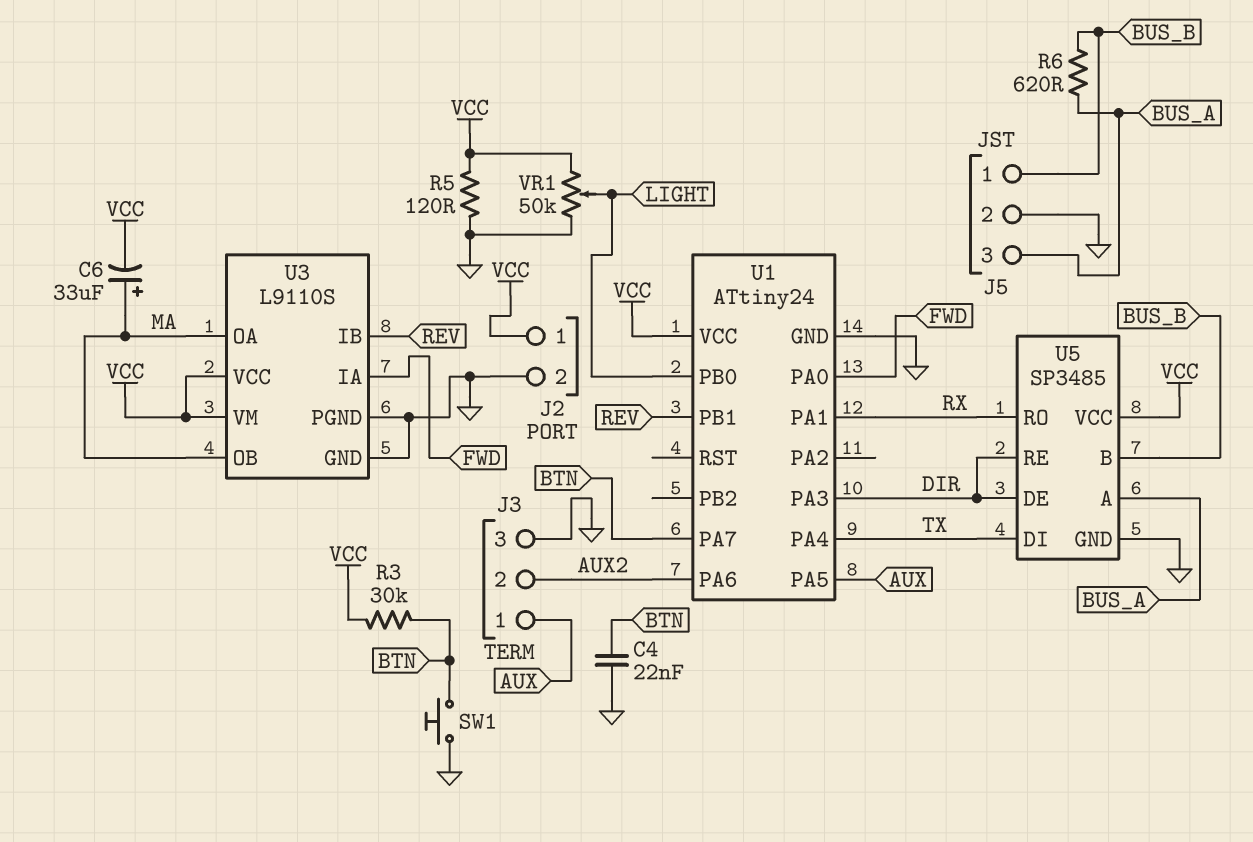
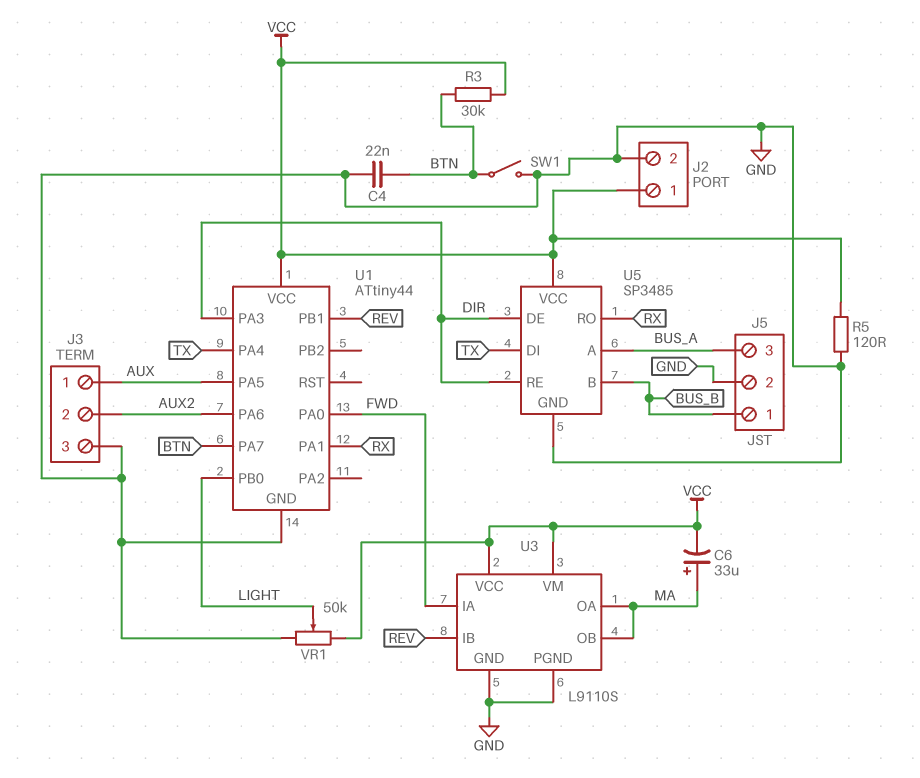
R6: 620 (BUS_A, BUS_B) -> none
SW1: button (BTN, GND) -> switch (BTN, GND)
U1: ATtiny24 -> ATtiny44

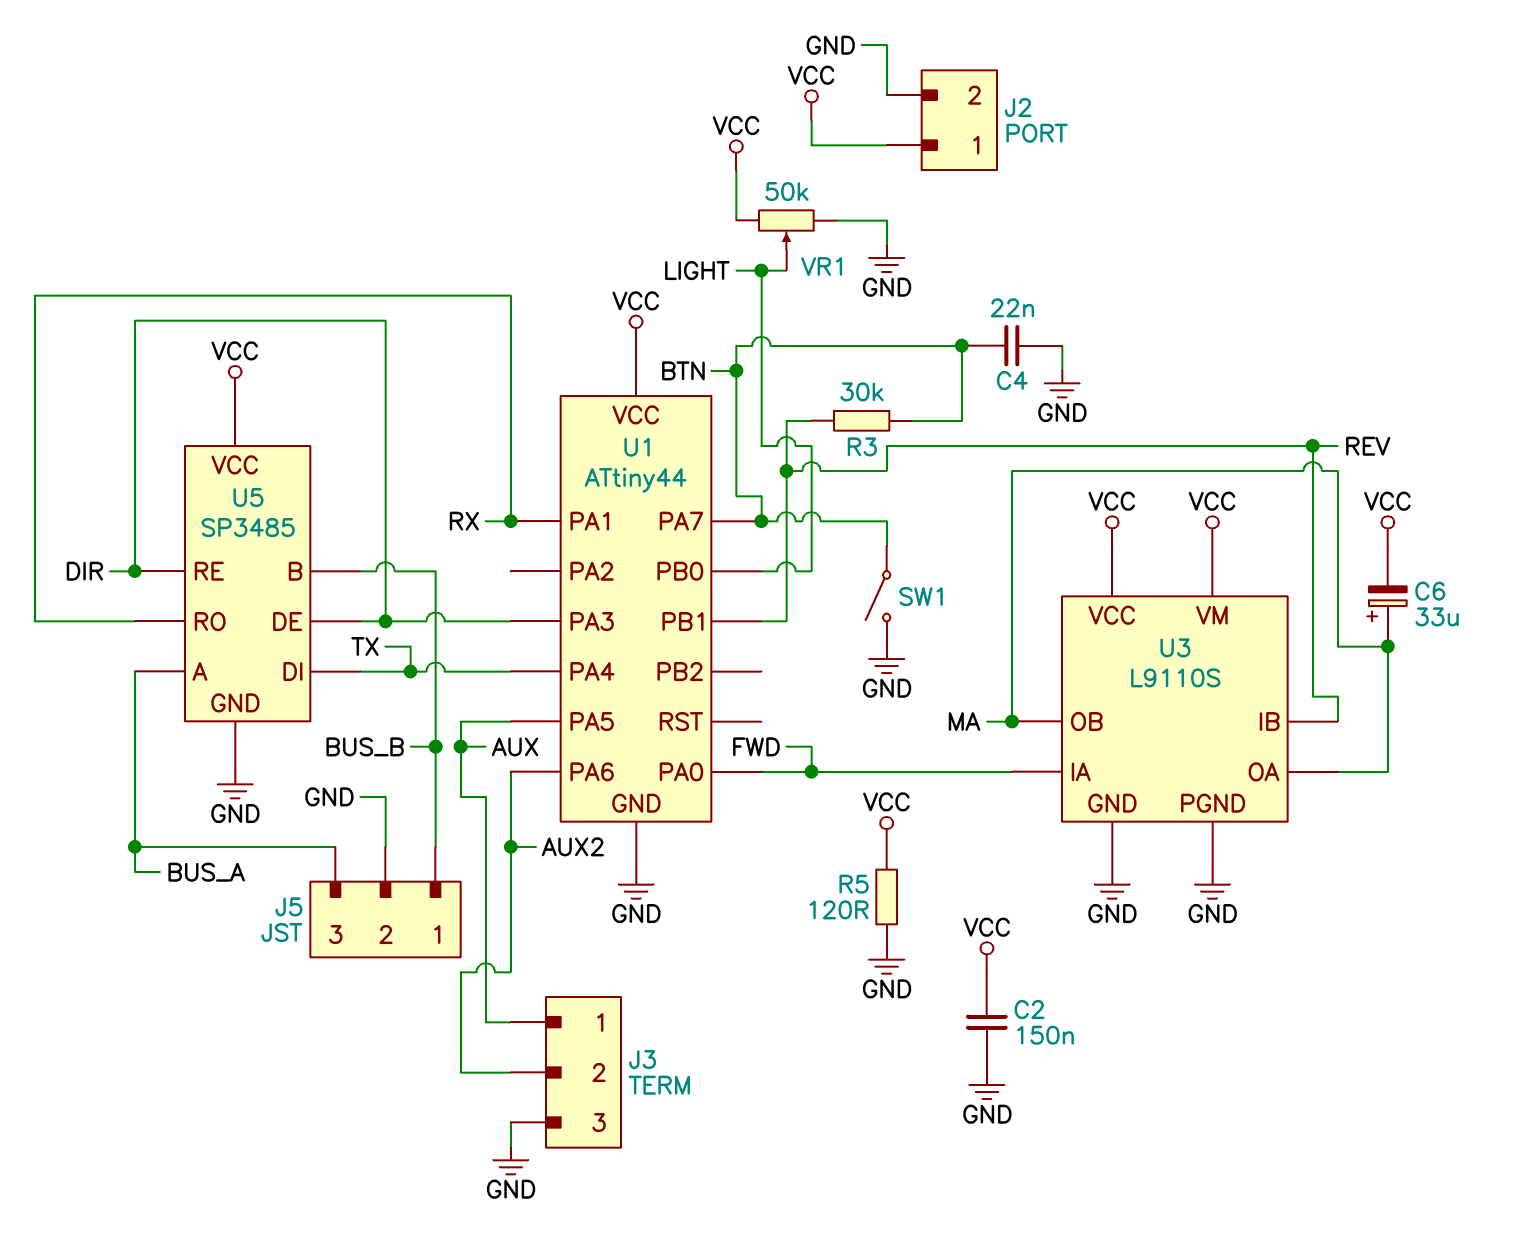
C2: none -> 150nF (GND, VCC)
R3: 30k (BTN, VCC) -> 30k (BTN, REV)

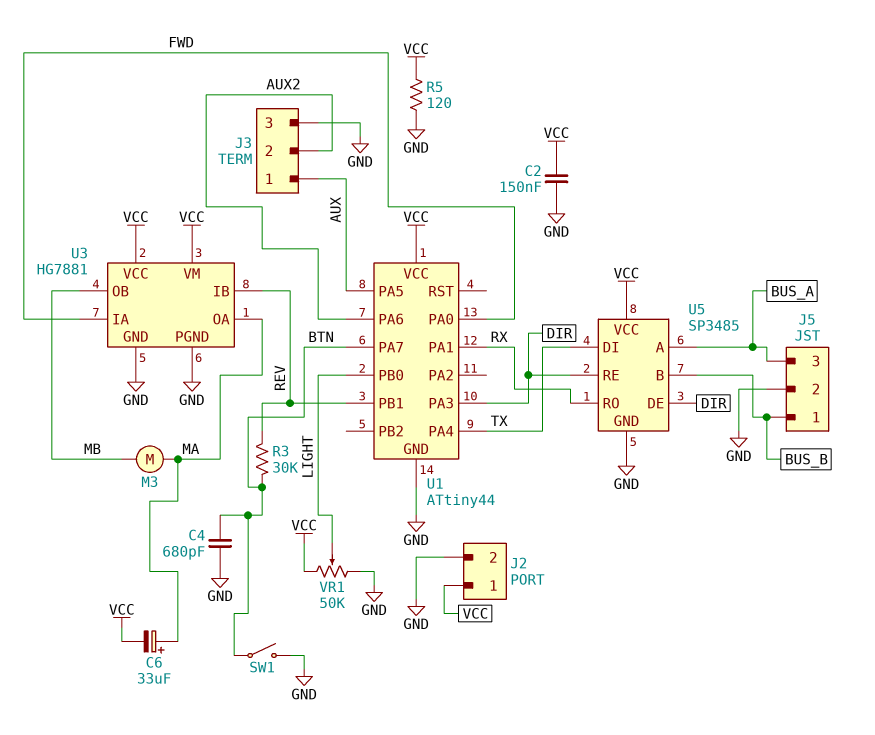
C4: 22nF (BTN, GND) -> 680pF (BTN, GND)
M3: none -> motor (MA, MB)
U3: L9110S -> HG7881
U3 pin OB: MA -> MB

